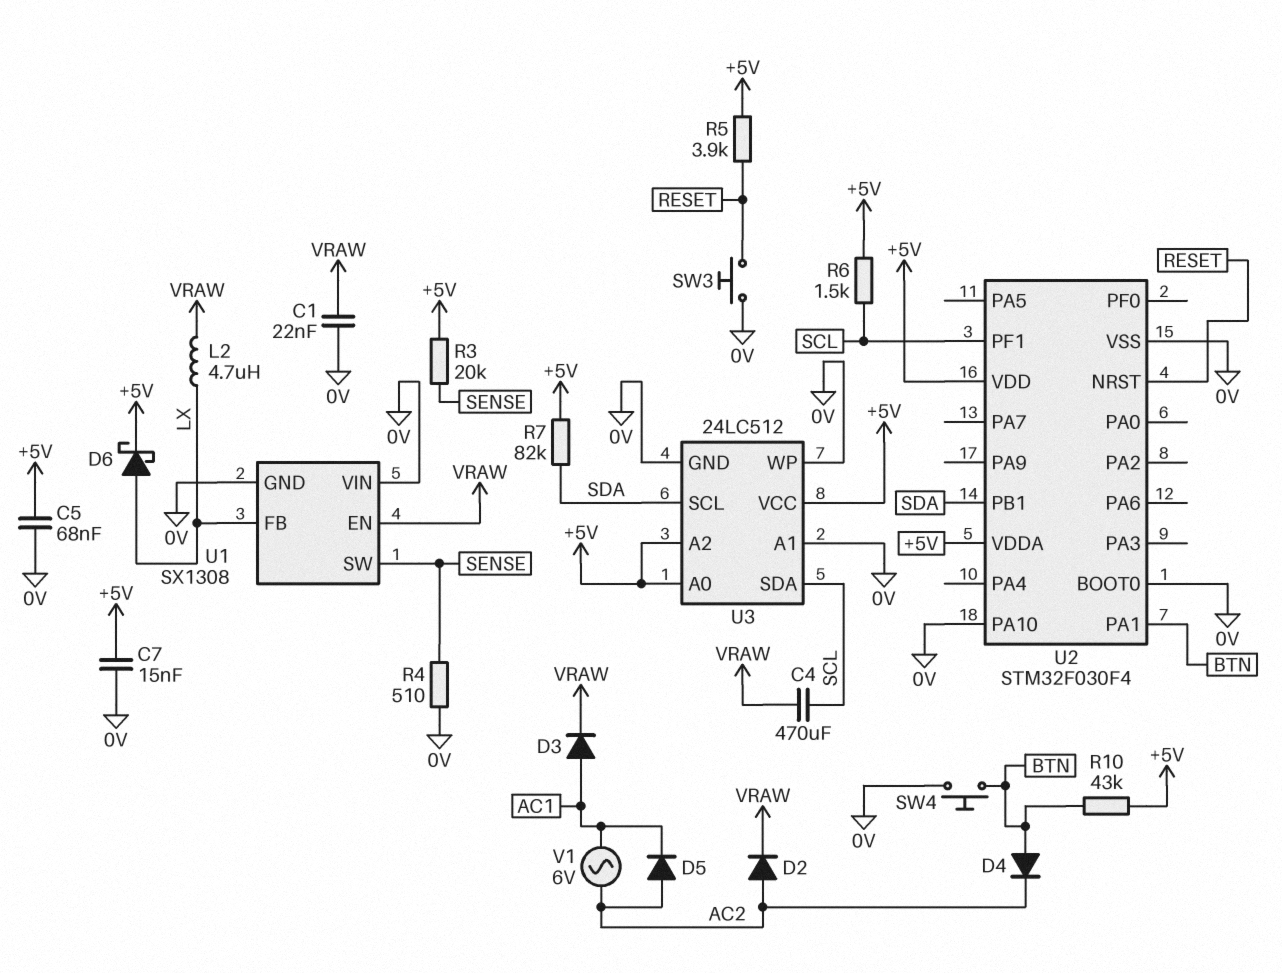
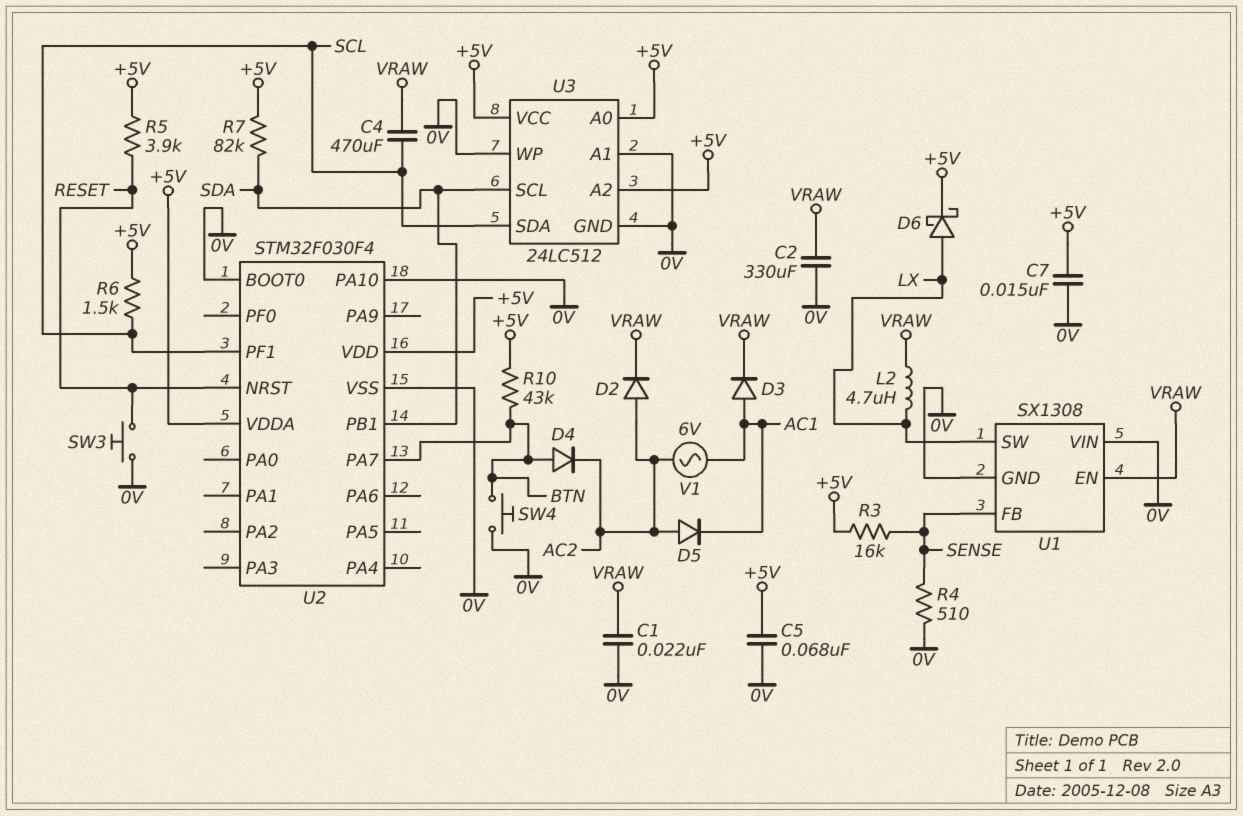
C2: none -> 330uF (0V, VRAW)
R3: 20k (+5V, SENSE) -> 16k (+5V, SENSE)
U1 pin FB: LX -> SENSE
U1 pin SW: SENSE -> LX
U2 pin PA1: BTN -> none
U2 pin PA7: none -> BTN

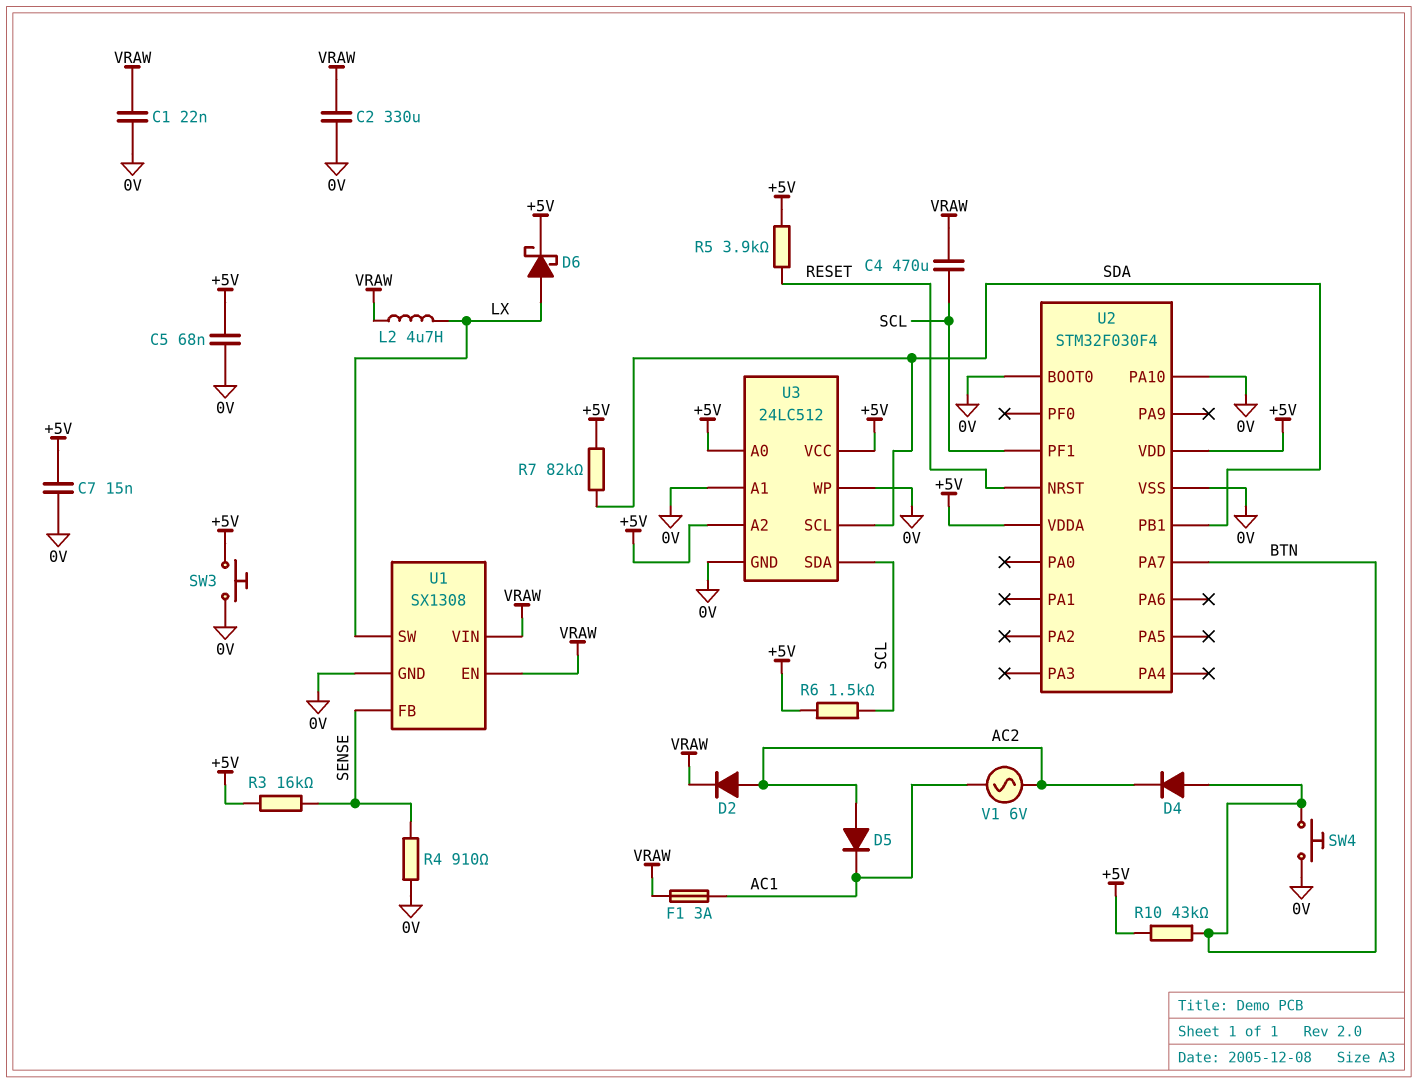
D3: diode (A AC1, K VRAW) -> none
F1: none -> 3A (AC1, VRAW)
R4: 510 (0V, SENSE) -> 910 (0V, SENSE)
SW3: button (0V, RESET) -> button (+5V, 0V)
U1 pin VIN: 0V -> VRAW

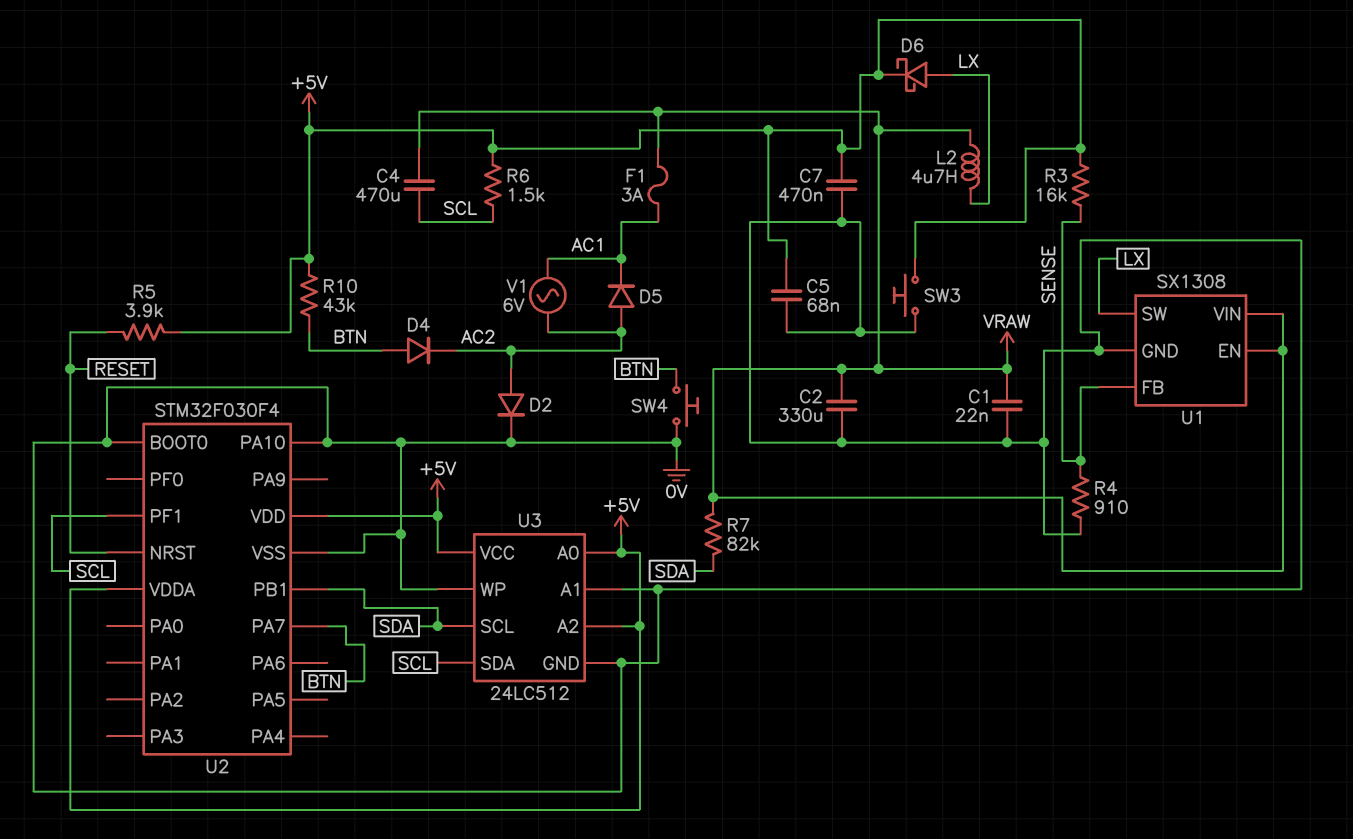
C7: 15nF (+5V, 0V) -> 470nF (+5V, 0V)
D2: diode (A AC2, K VRAW) -> diode (A AC2, K 0V)
R7: 82k (+5V, SDA) -> 82k (SDA, VRAW)

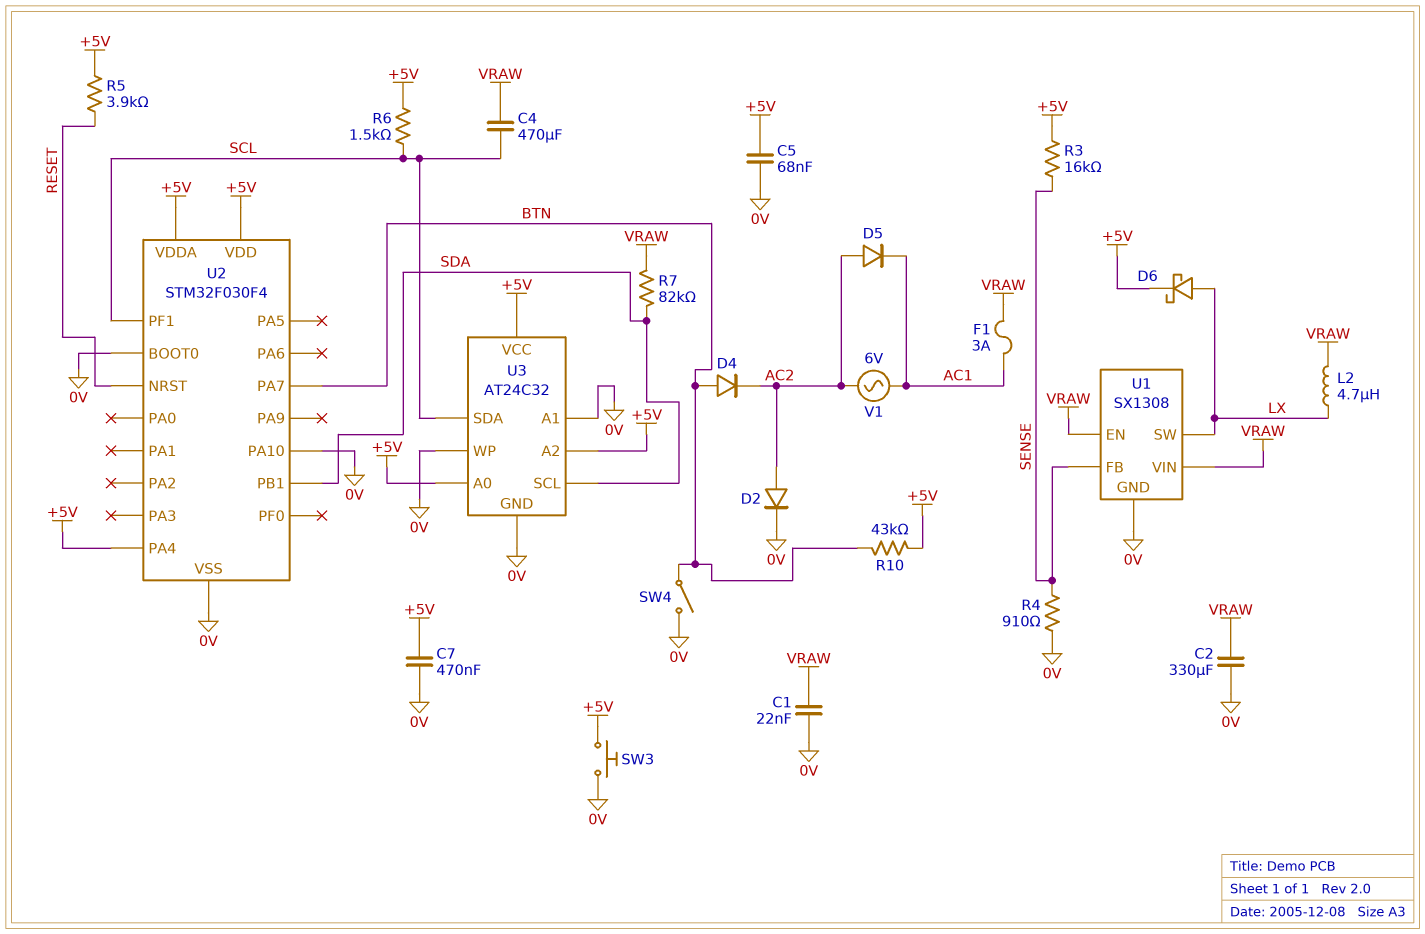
SW4: button (0V, BTN) -> switch (0V, BTN)
U2 pin PA4: none -> +5V
U3: 24LC512 -> AT24C32

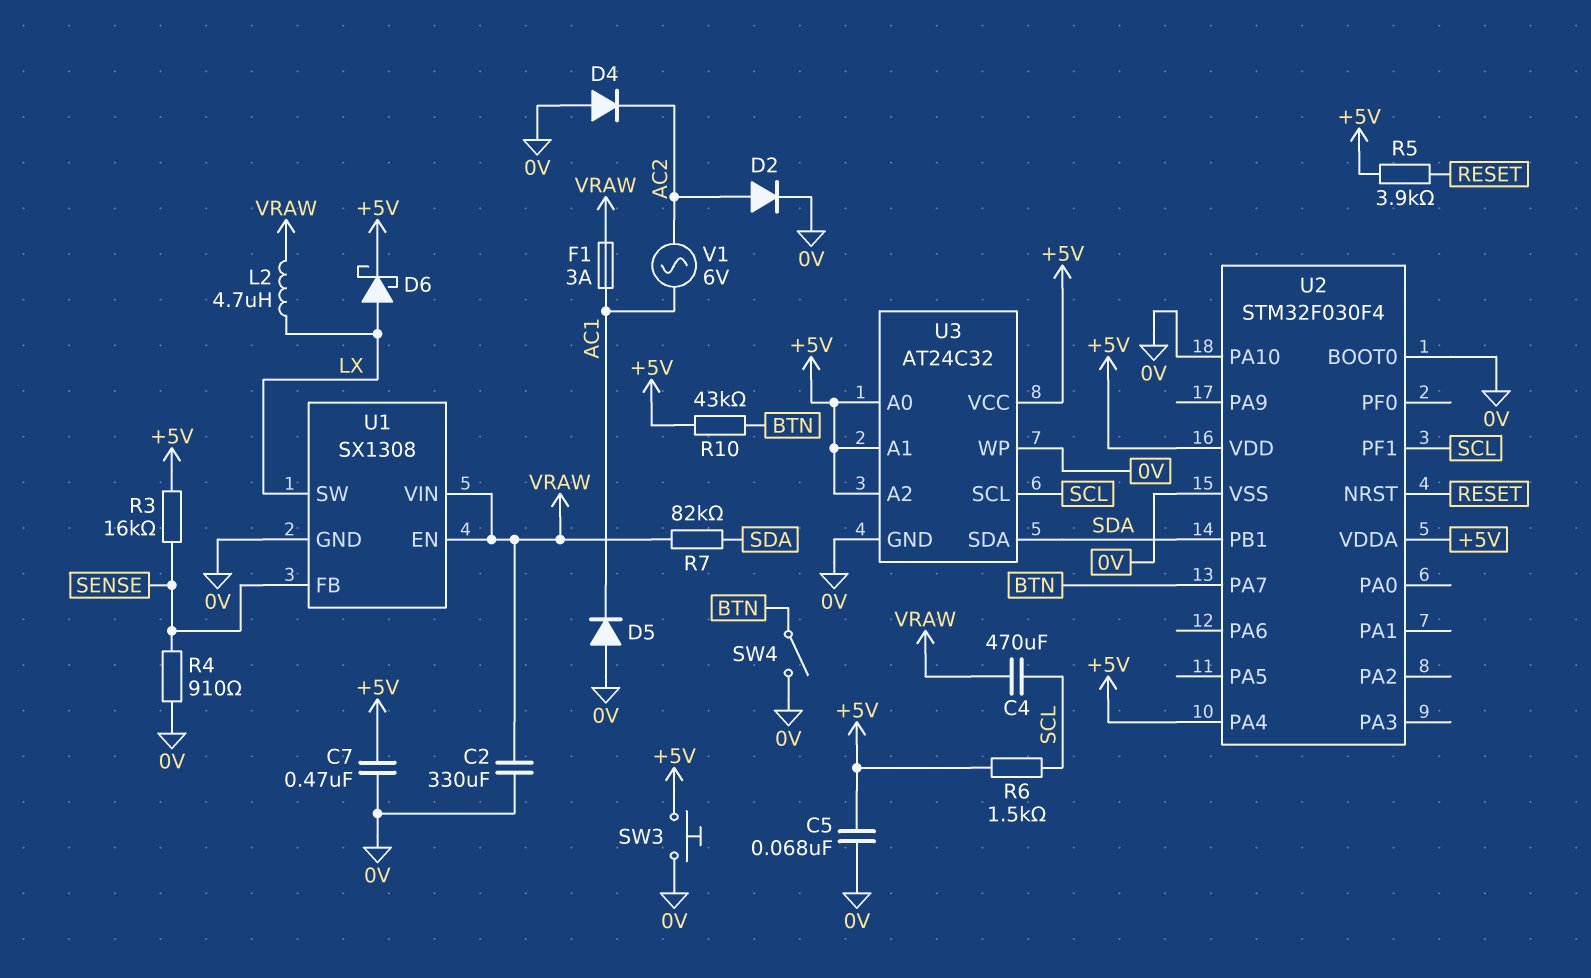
C1: 22nF (0V, VRAW) -> none
D4: diode (A BTN, K AC2) -> diode (A 0V, K AC2)
D5: diode (A AC2, K AC1) -> diode (A 0V, K AC1)
U3 pin A1: 0V -> +5V
U3 pin SCL: SDA -> SCL
U3 pin SDA: SCL -> SDA

